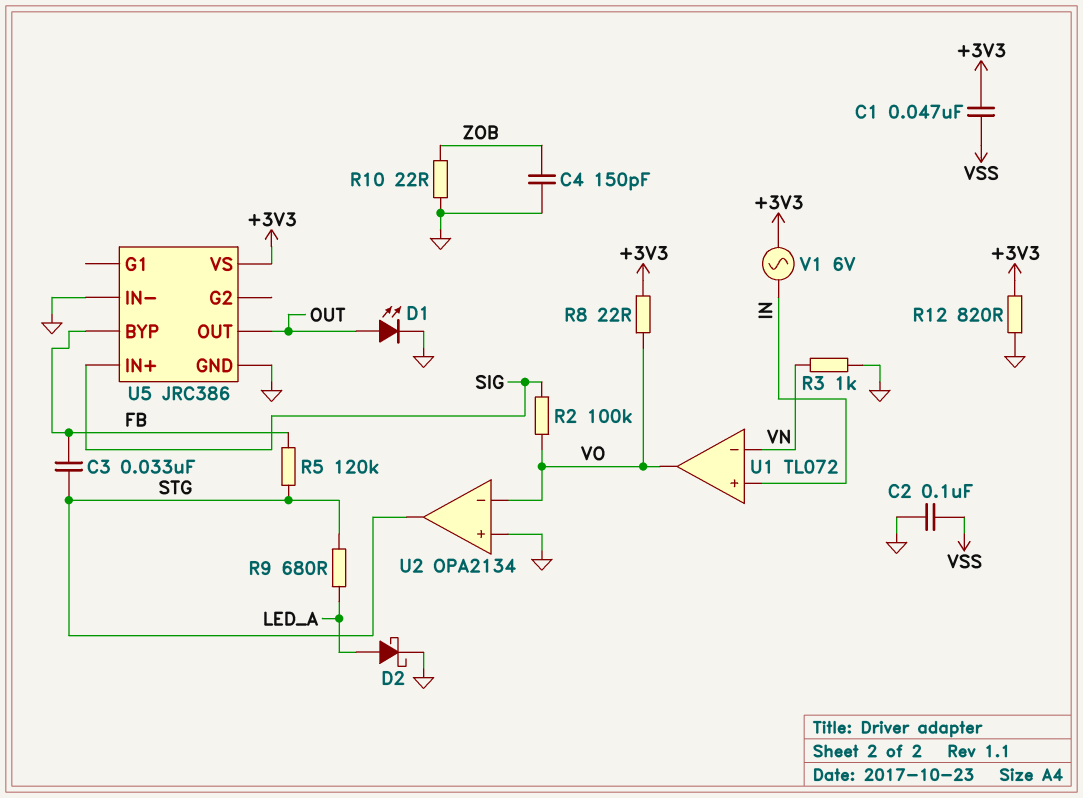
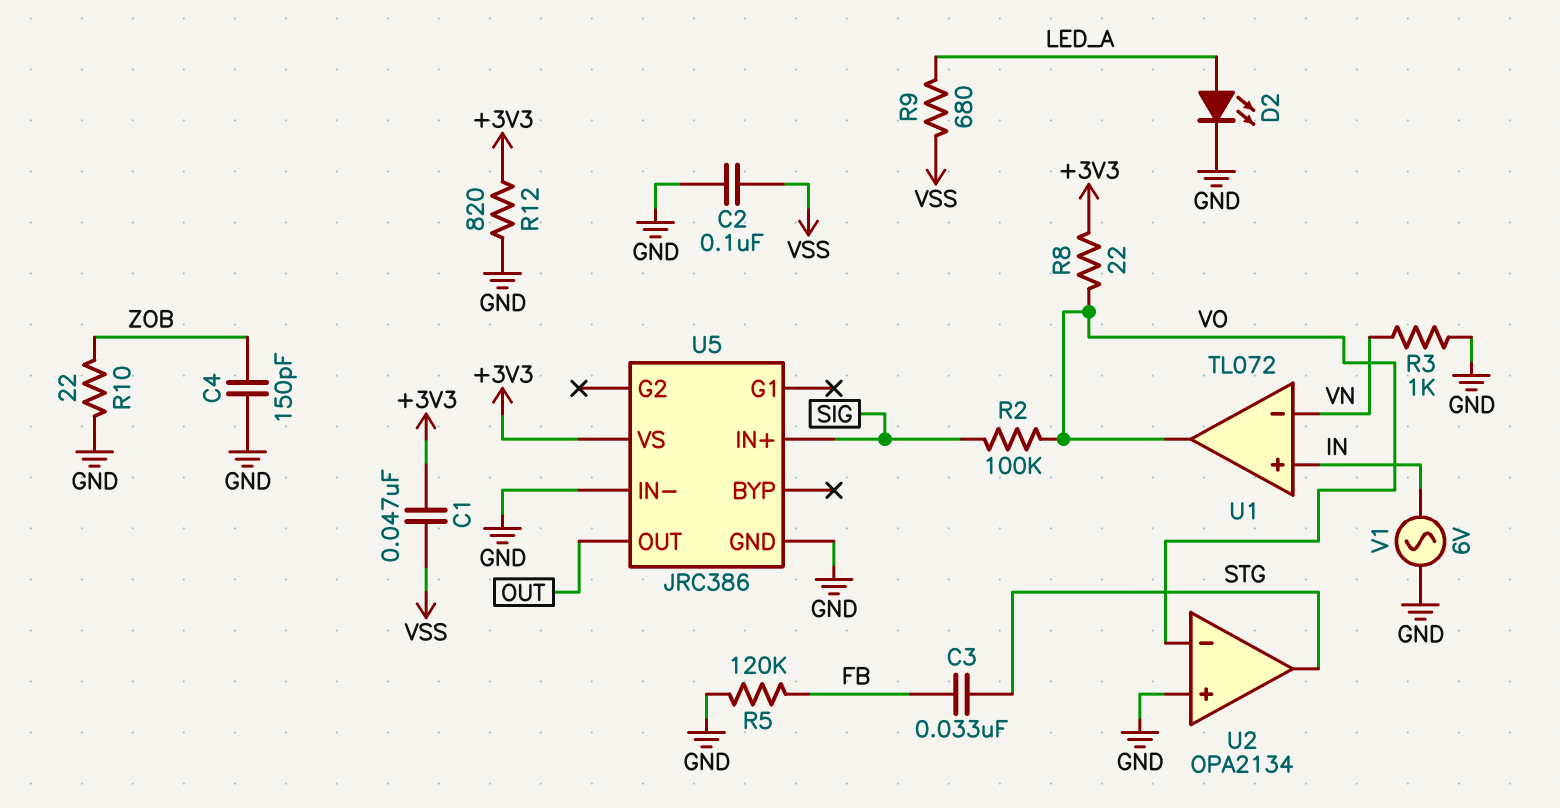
D1: LED (A OUT, K GND) -> none
D2: schottky (A LED_A, K GND) -> LED (A LED_A, K GND)
R5: 120k (FB, STG) -> 120k (FB, GND)
R9: 680 (LED_A, STG) -> 680 (LED_A, VSS)
U5 pin BYP: FB -> none
V1: AC 6V (+3V3, IN) -> AC 6V (GND, IN)

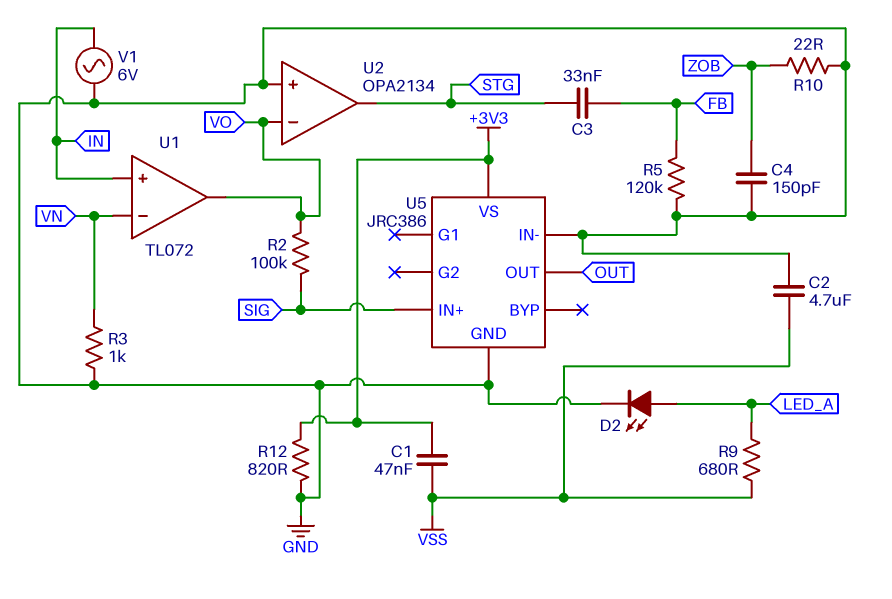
C2: 100nF (GND, VSS) -> 4.7uF (GND, VSS)
R8: 22 (+3V3, VO) -> none

